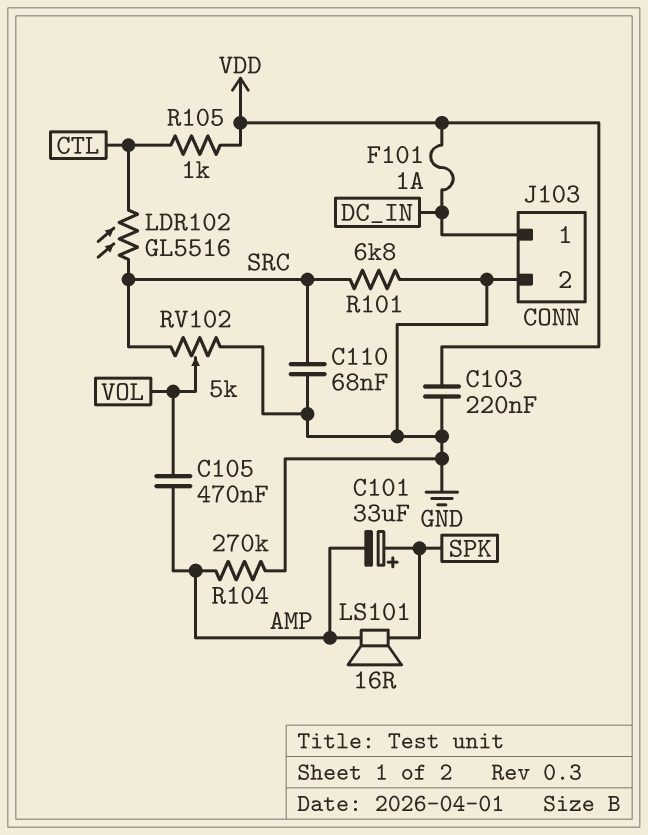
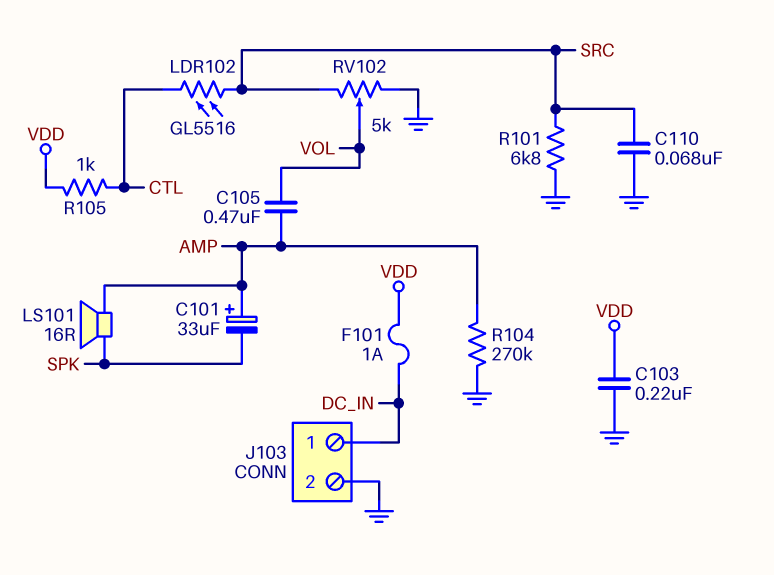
C101: 33uF (plus SPK, minus AMP) -> 33uF (plus AMP, minus SPK)

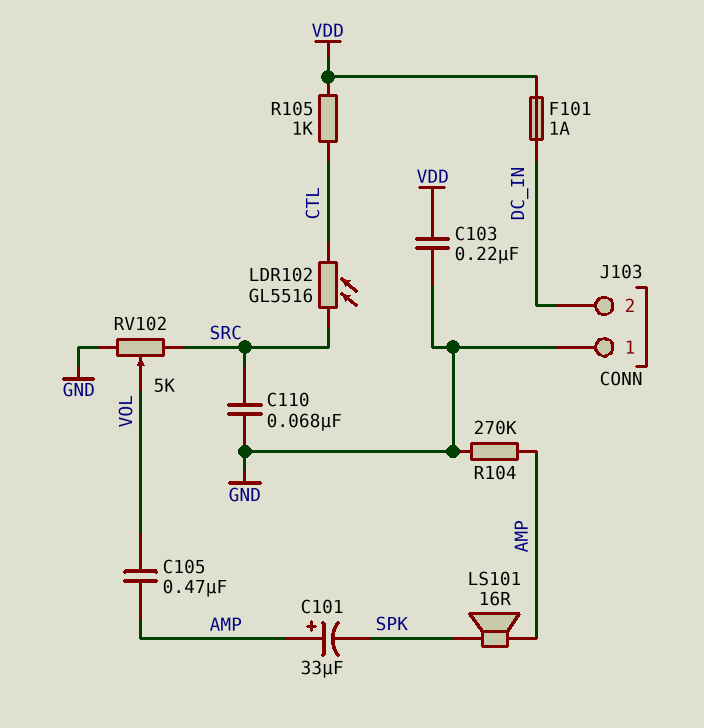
J103 pin 1: DC_IN -> GND
J103 pin 2: GND -> DC_IN
R101: 6.8k (GND, SRC) -> none

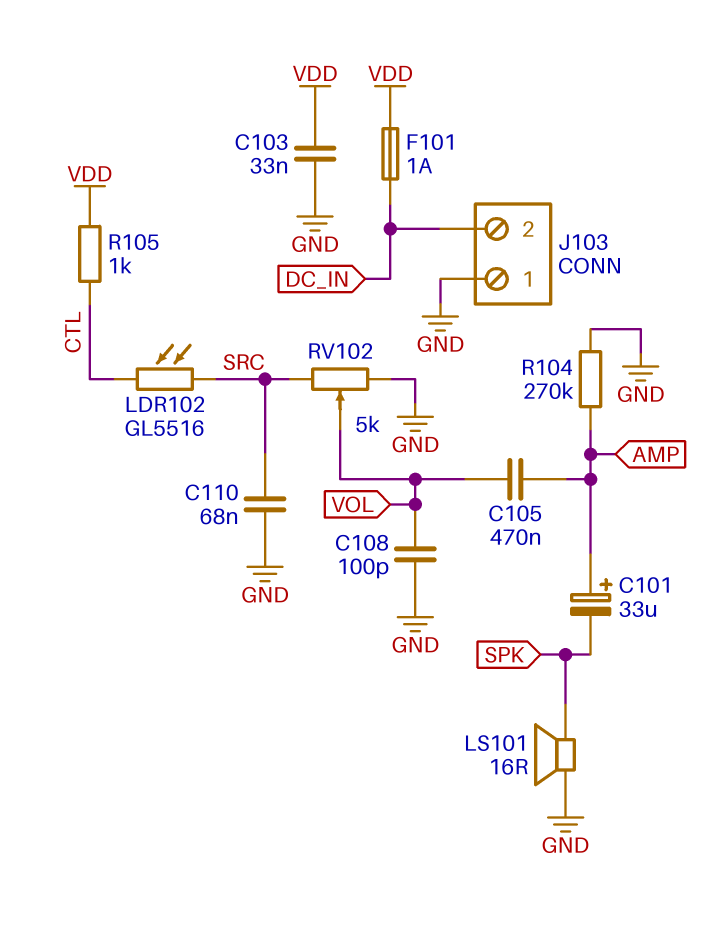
C103: 220nF (GND, VDD) -> 33nF (GND, VDD)
C108: none -> 100pF (GND, VOL)
LS101: speaker 16R (AMP, SPK) -> speaker 16R (GND, SPK)

